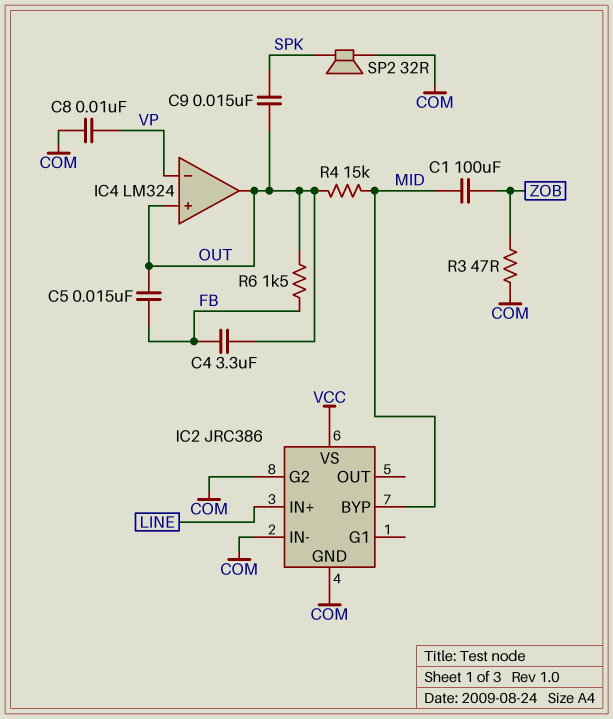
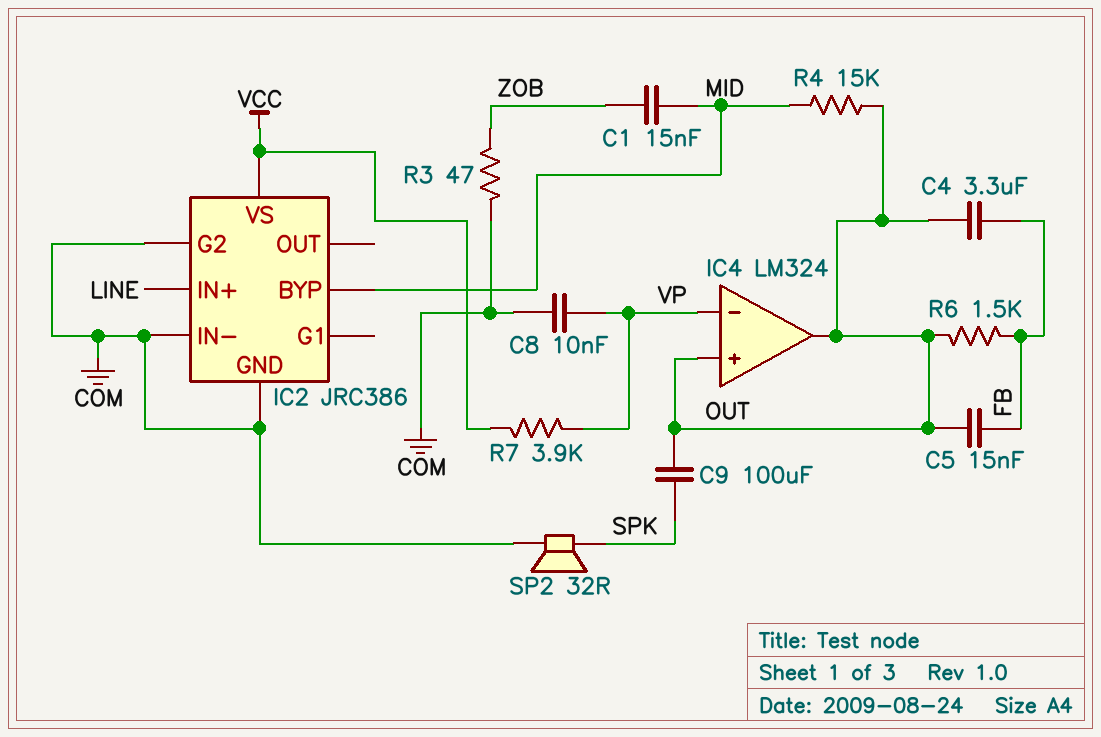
C1: 100uF (MID, ZOB) -> 15nF (MID, ZOB)
C9: 15nF (OUT, SPK) -> 100uF (OUT, SPK)
R7: none -> 3.9k (VCC, VP)

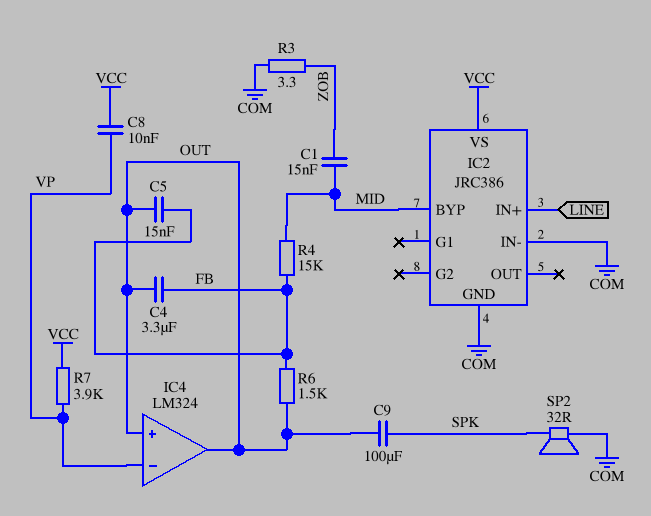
C8: 10nF (COM, VP) -> 10nF (VCC, VP)
IC2 pin G2: COM -> none
R3: 47 (COM, ZOB) -> 3.3 (COM, ZOB)
R4: 15k (MID, OUT) -> 15k (FB, MID)

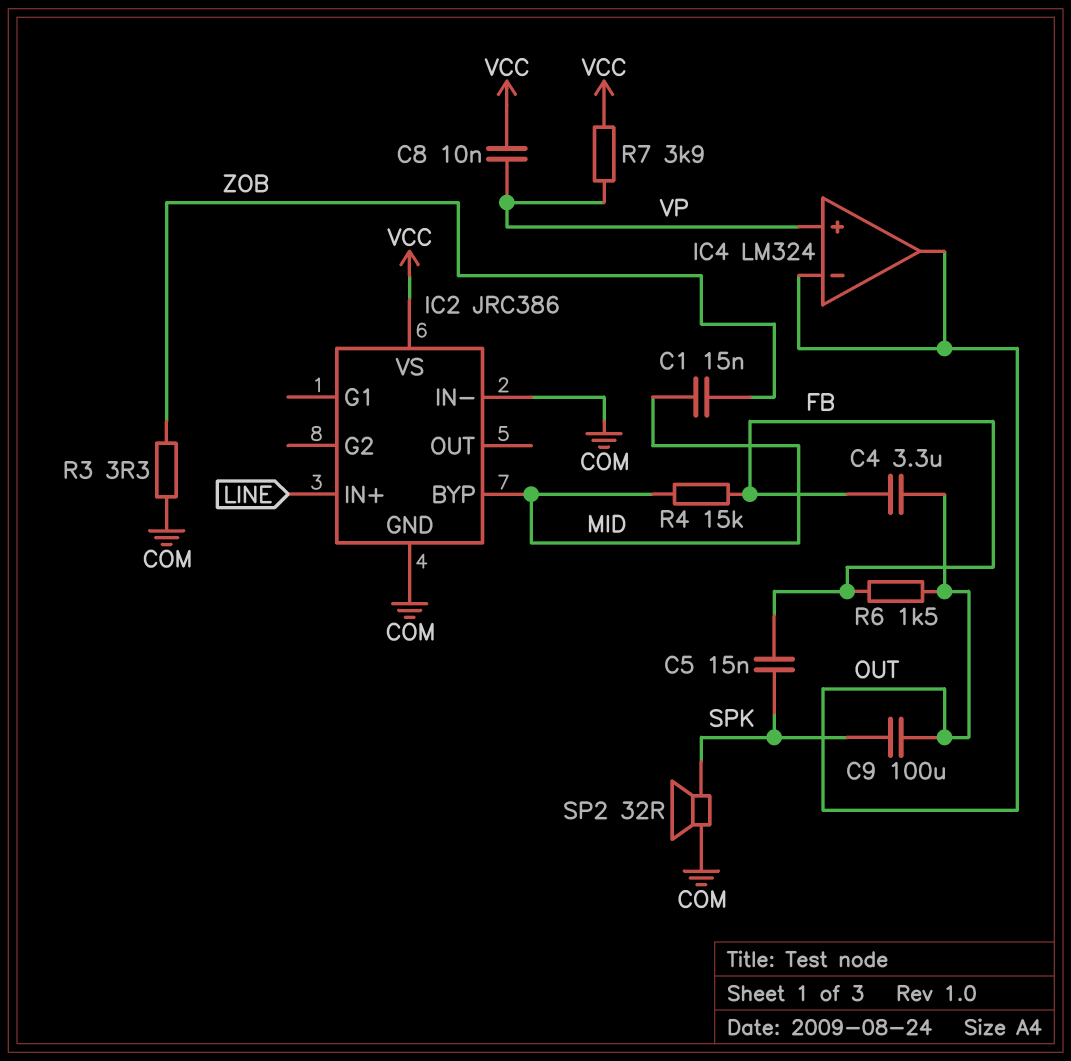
C5: 15nF (FB, OUT) -> 15nF (FB, SPK)
IC4 pin in+: OUT -> VP
IC4 pin in-: VP -> OUT

